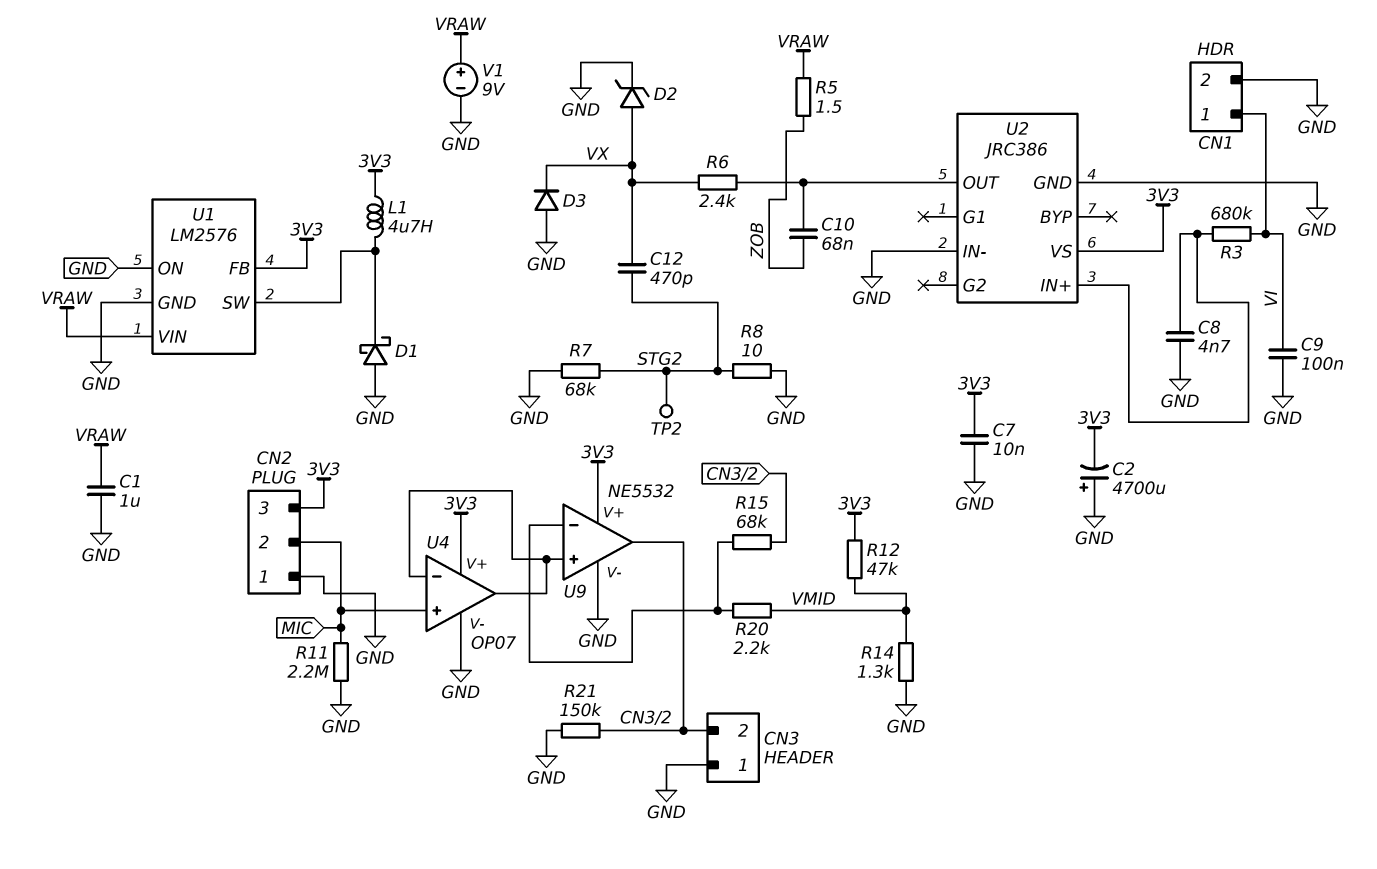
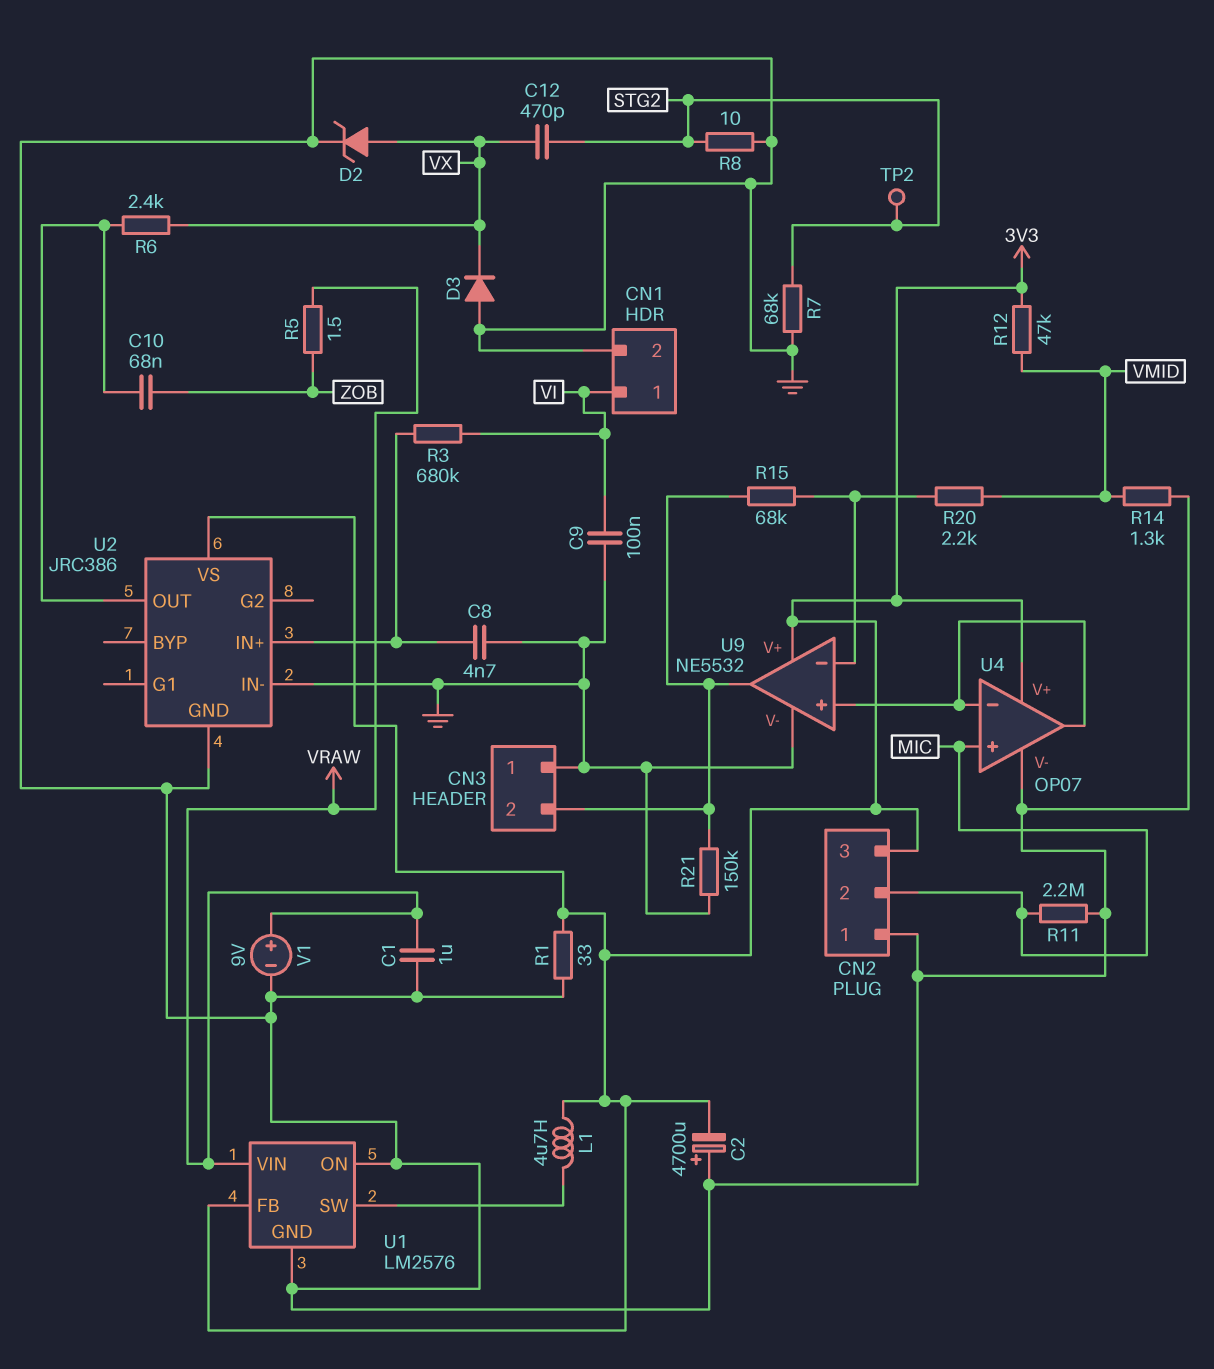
C7: 10nF (3V3, GND) -> none
D1: schottky (A GND, K U1/SW) -> none
R1: none -> 33 (3V3, GND)

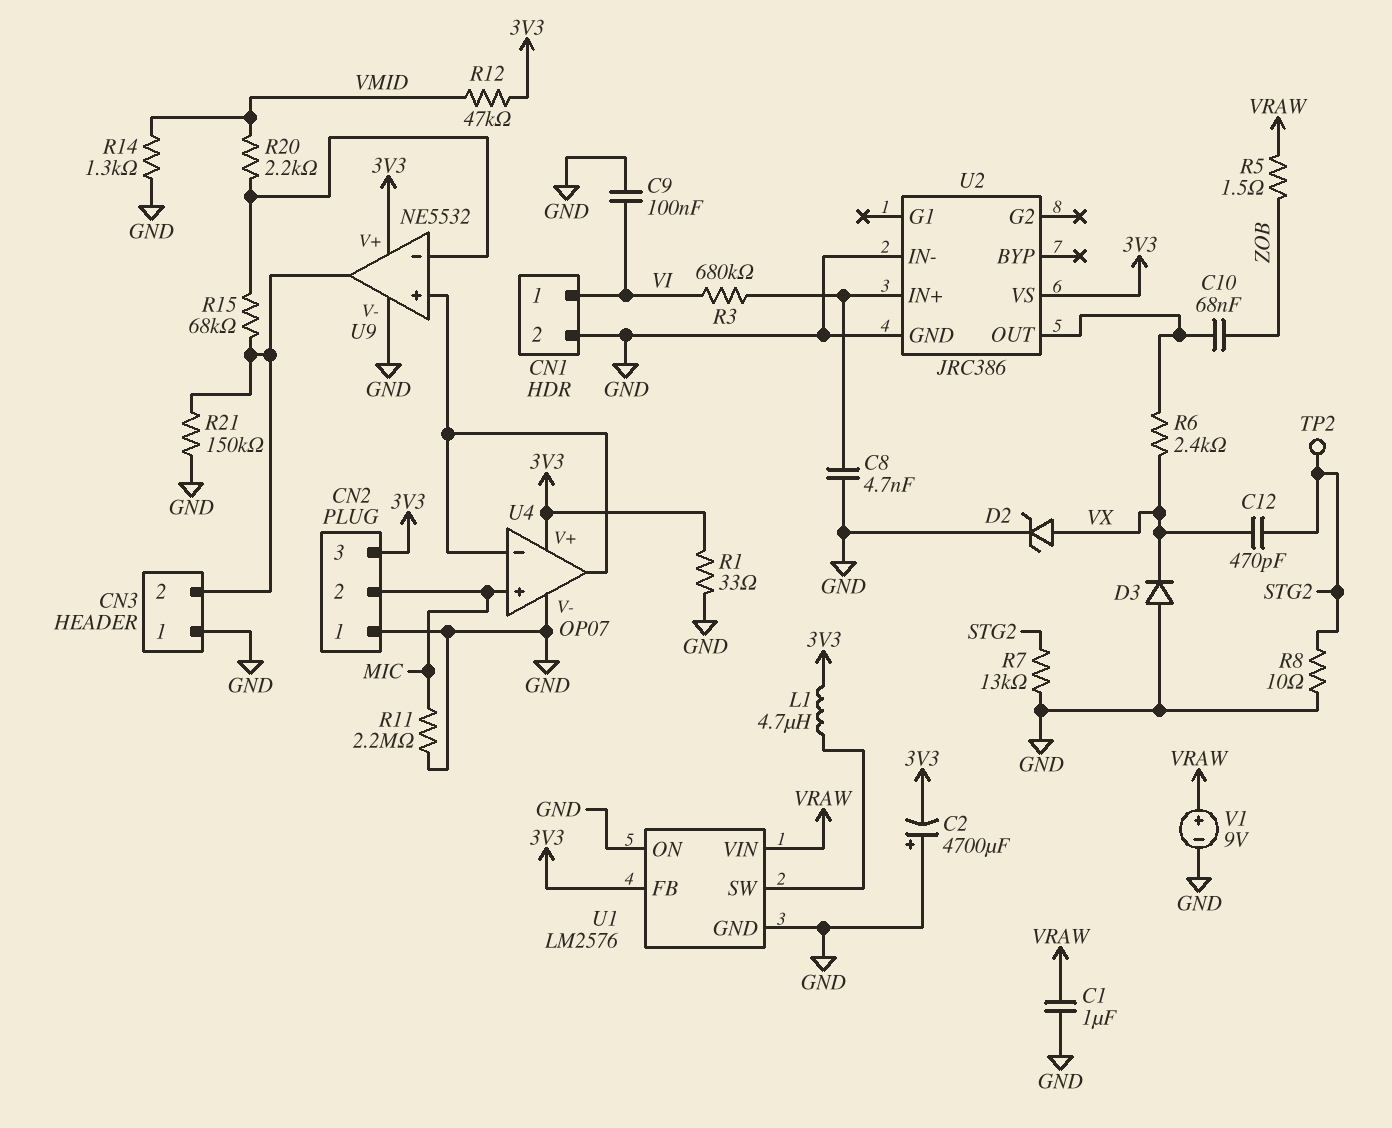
R7: 68k (GND, STG2) -> 13k (GND, STG2)

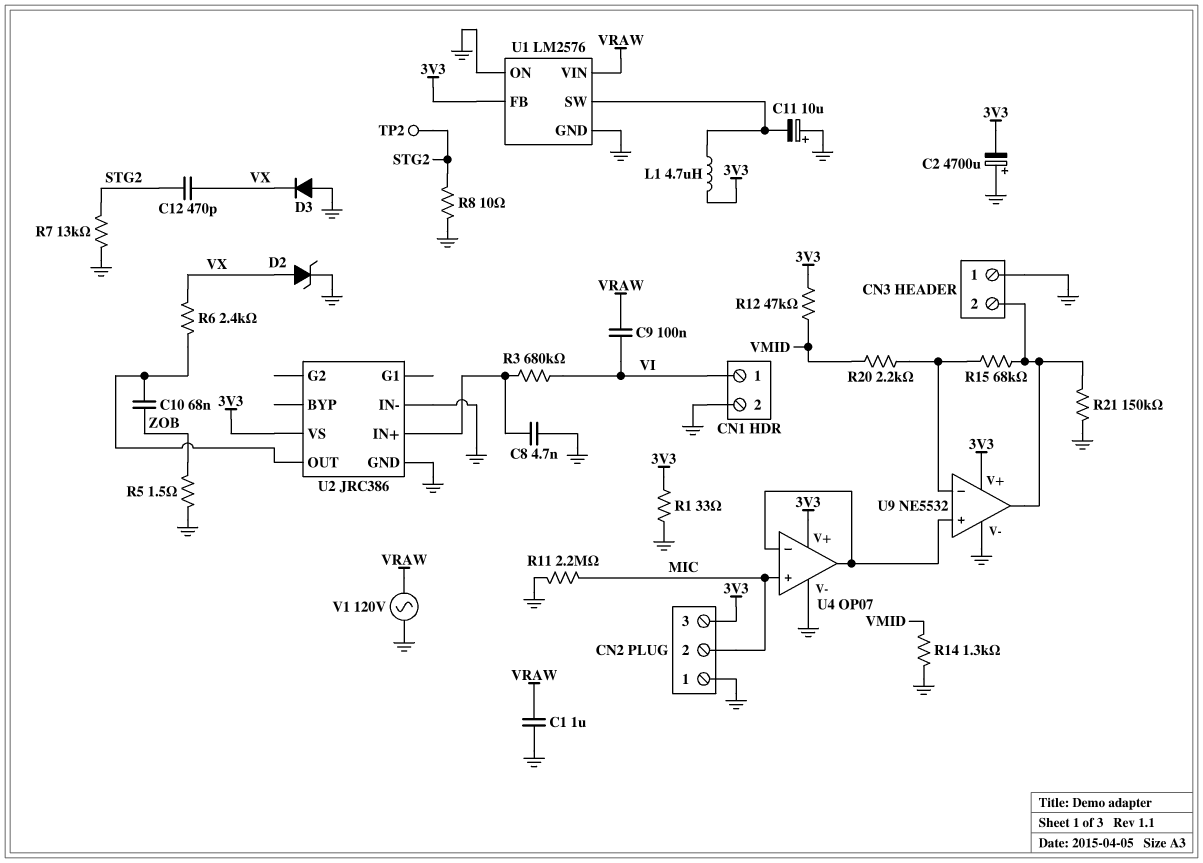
C9: 100nF (GND, VI) -> 100nF (VI, VRAW)
C11: none -> 10uF (plus GND, minus U1/SW)
R5: 1.5 (VRAW, ZOB) -> 1.5 (GND, ZOB)
V1: 9V (plus VRAW, minus GND) -> AC 120V (GND, VRAW)

